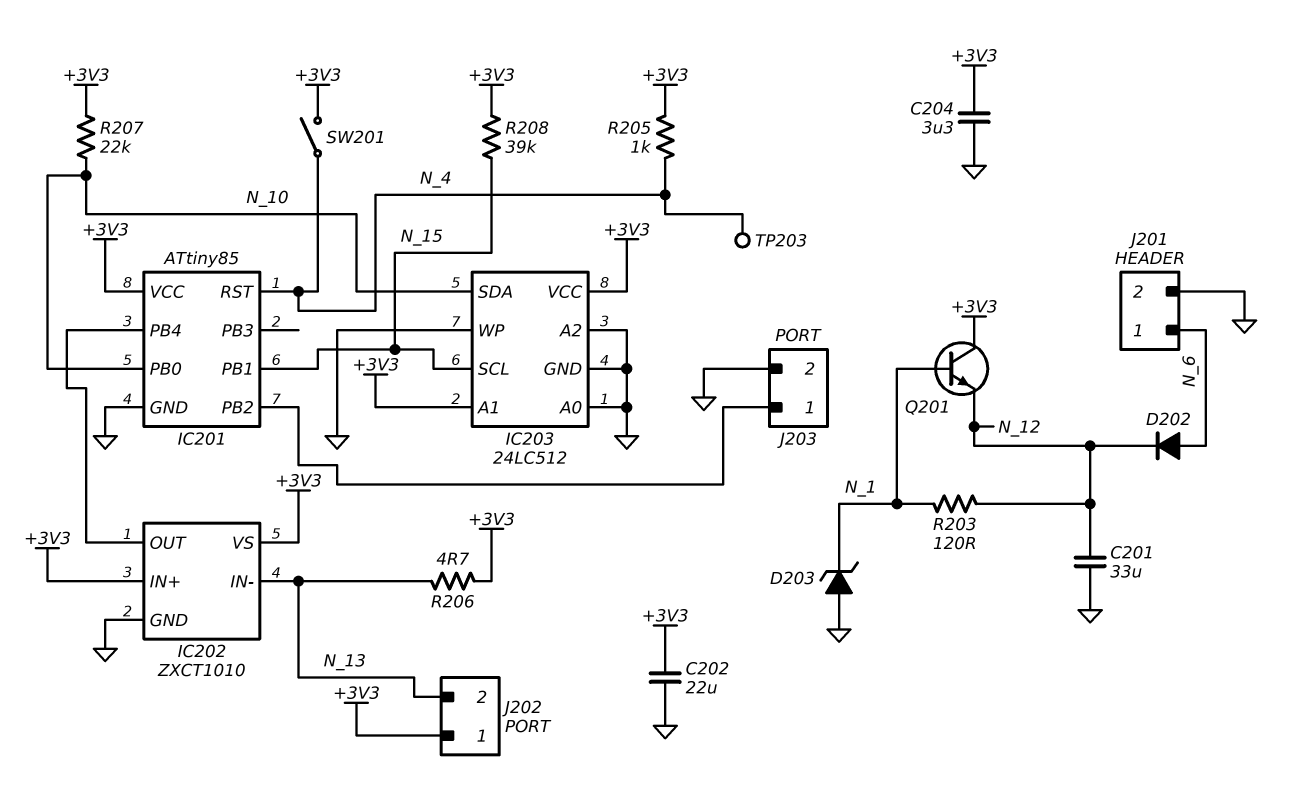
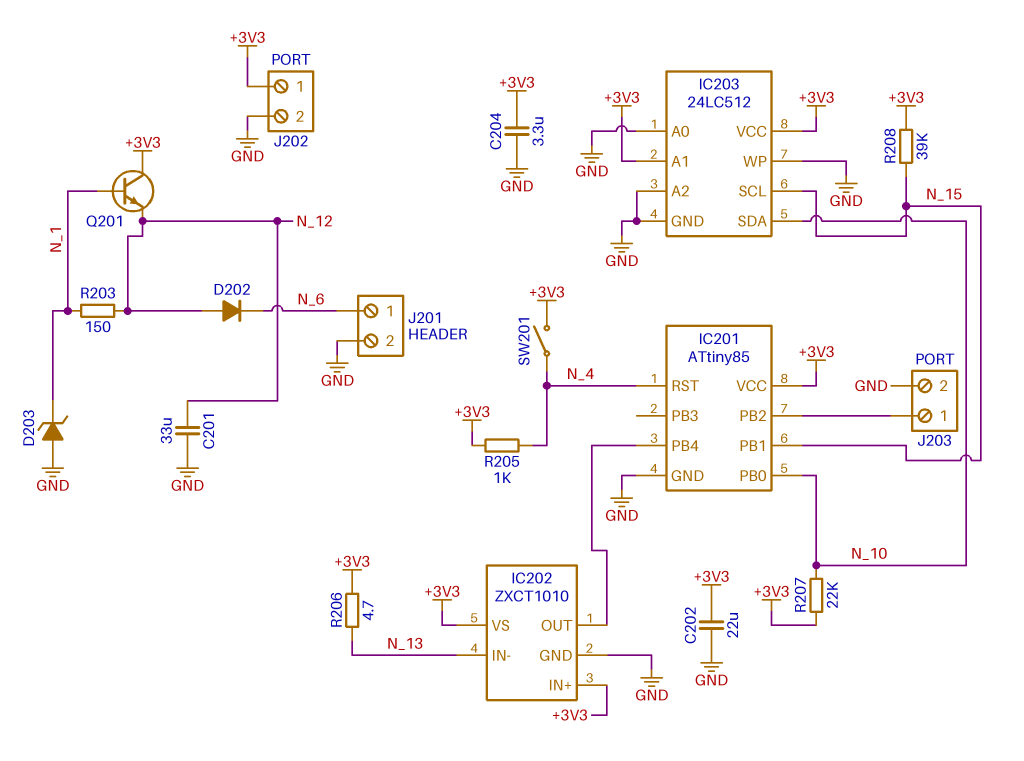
D202: diode (A N_6, K N_12) -> diode (A N_12, K N_6)
J202 pin 2: N_13 -> GND
R203: 120 (N_1, N_12) -> 150 (N_1, N_12)
TP203: test point (N_4) -> none

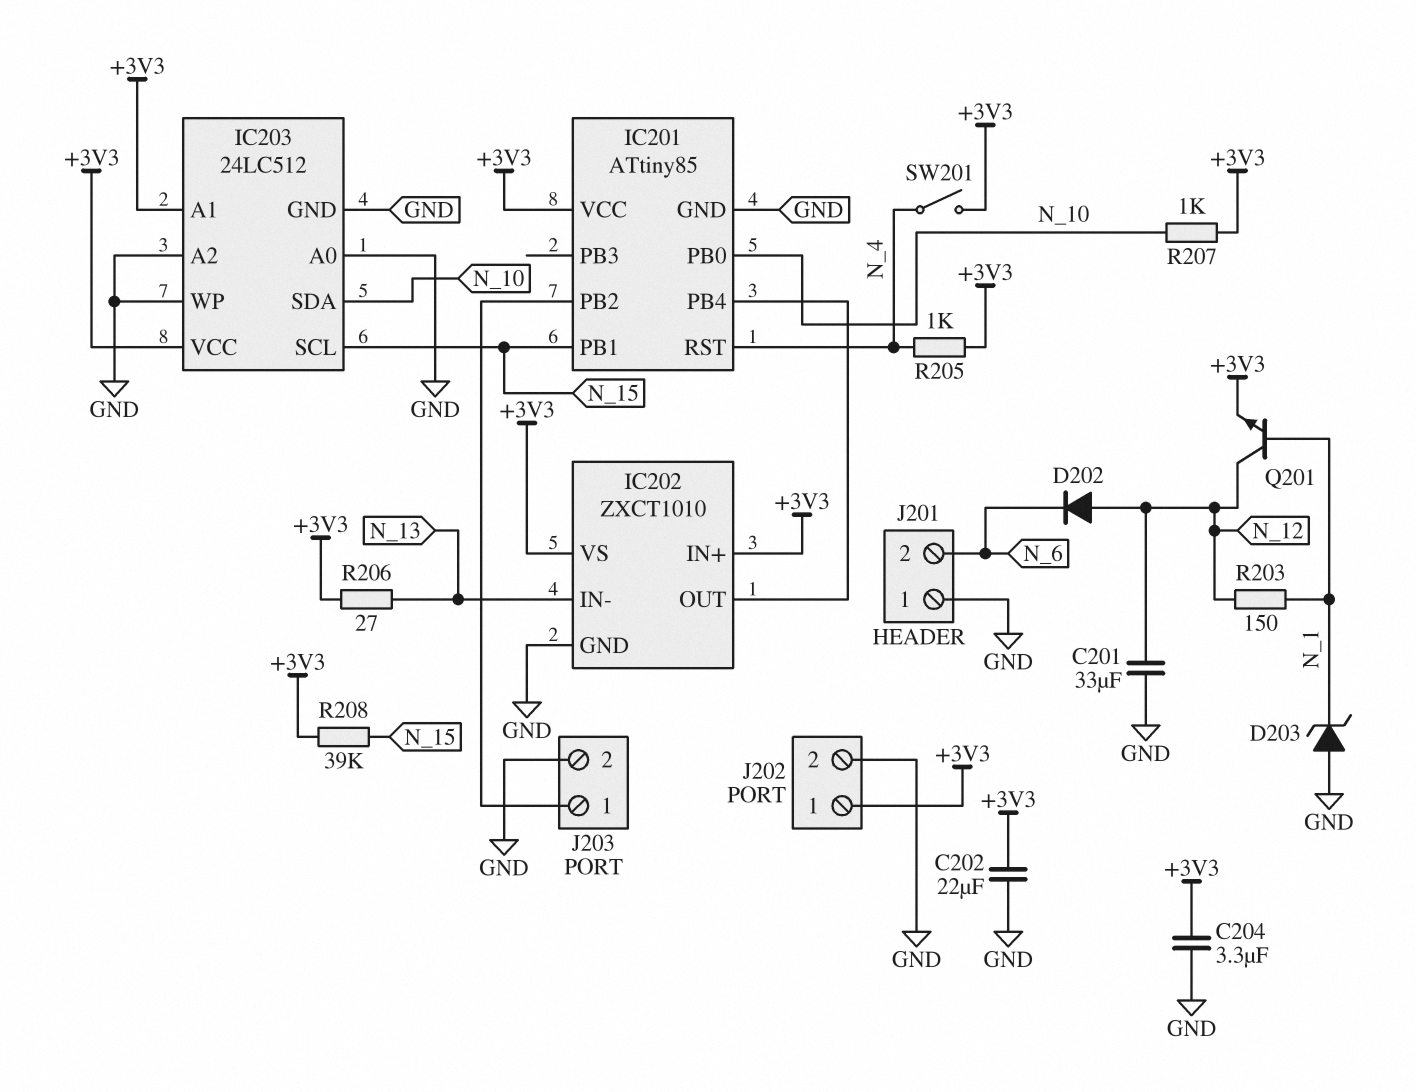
J201 pin 1: N_6 -> GND
J201 pin 2: GND -> N_6
Q201: NPN (B N_1, C +3V3, E N_12) -> NPN (B N_1, C N_12, E +3V3)
R206: 4.7 (+3V3, N_13) -> 27 (+3V3, N_13)
R207: 22k (+3V3, N_10) -> 1k (+3V3, N_10)

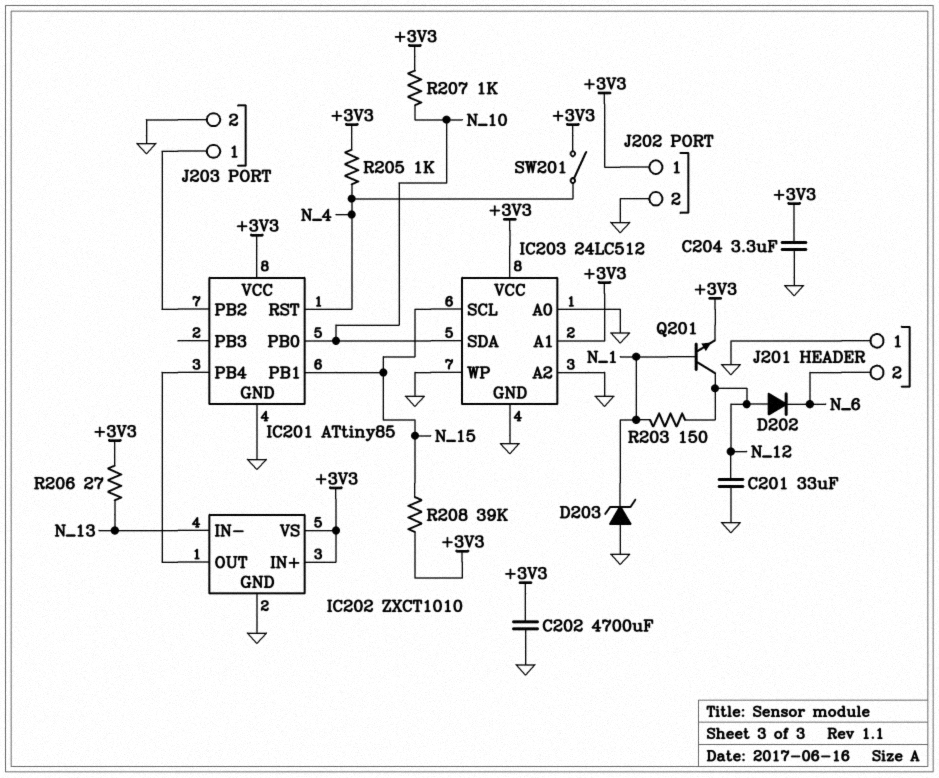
C202: 22uF (+3V3, GND) -> 4700uF (+3V3, GND)

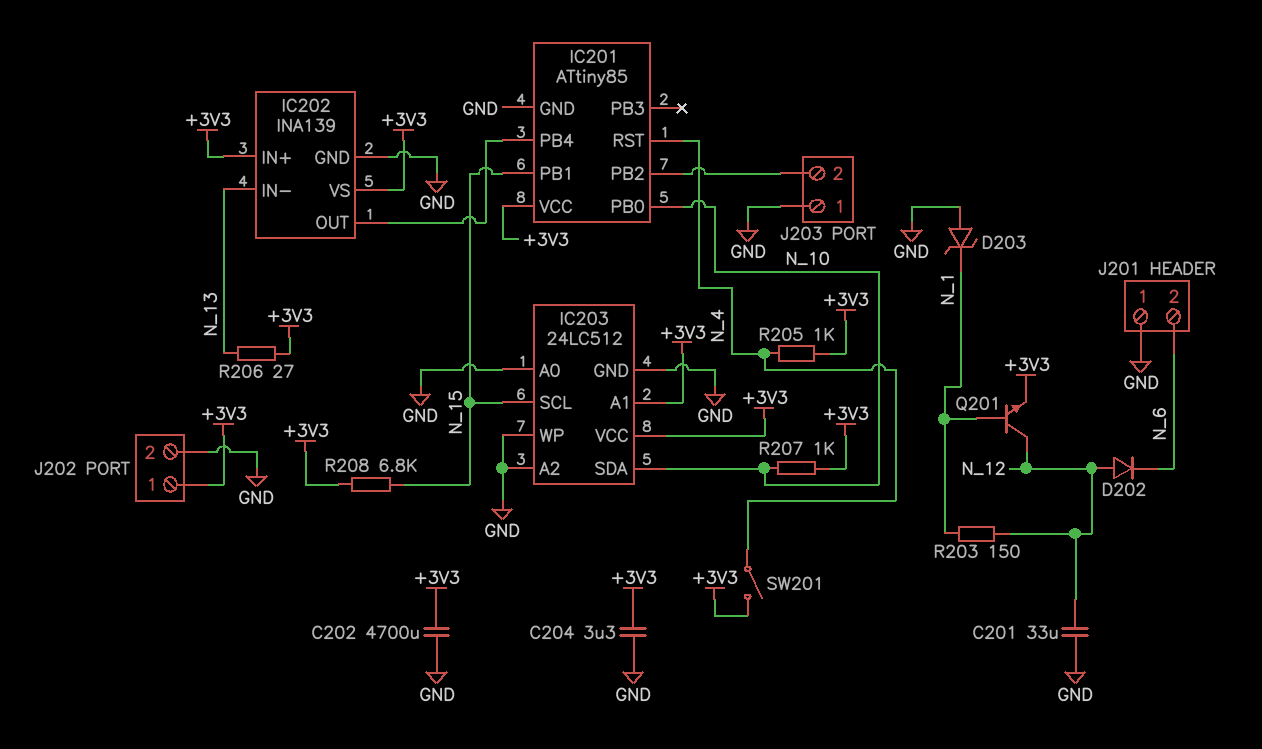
IC202: ZXCT1010 -> INA139
J203 pin 1: IC201/PB2 -> GND
J203 pin 2: GND -> IC201/PB2
R208: 39k (+3V3, N_15) -> 6.8k (+3V3, N_15)

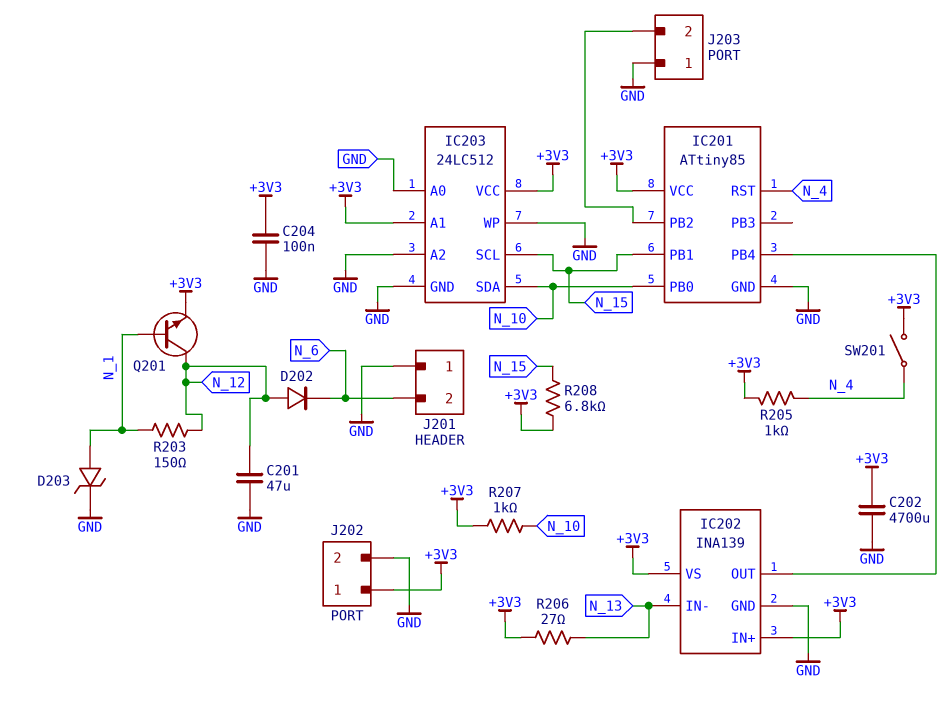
C201: 33uF (GND, N_12) -> 47uF (GND, N_12)
C204: 3.3uF (+3V3, GND) -> 100nF (+3V3, GND)
D203: zener (A GND, K N_1) -> zener (A N_1, K GND)

